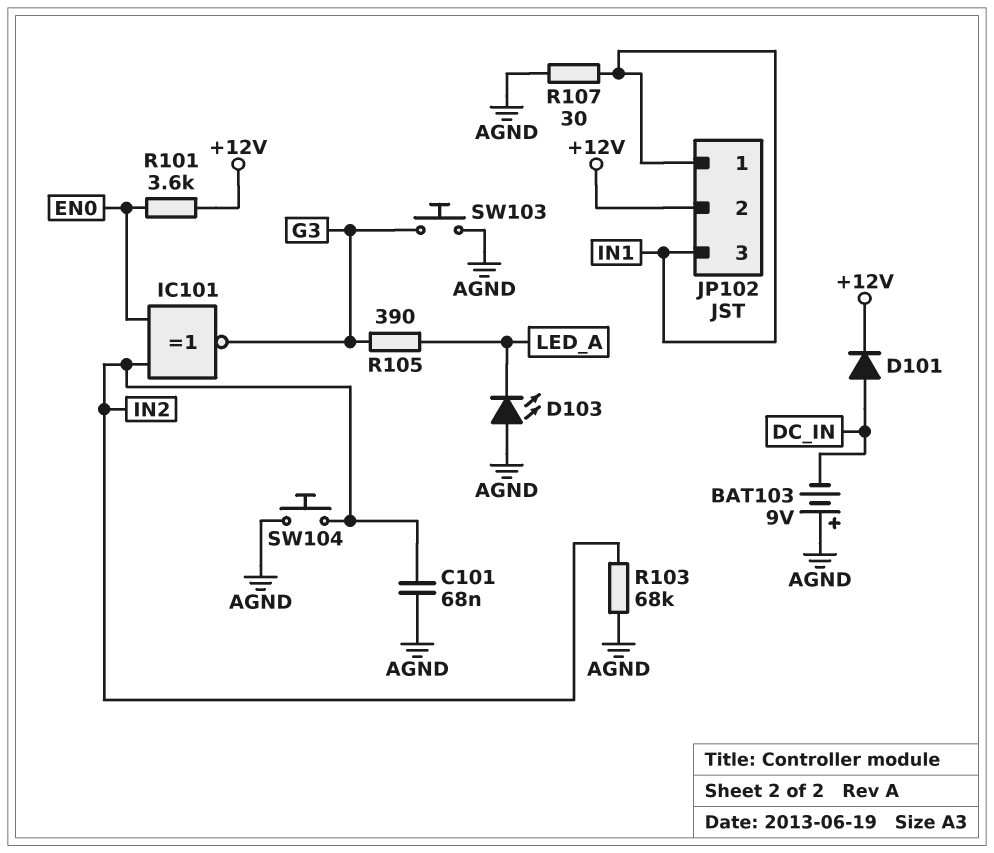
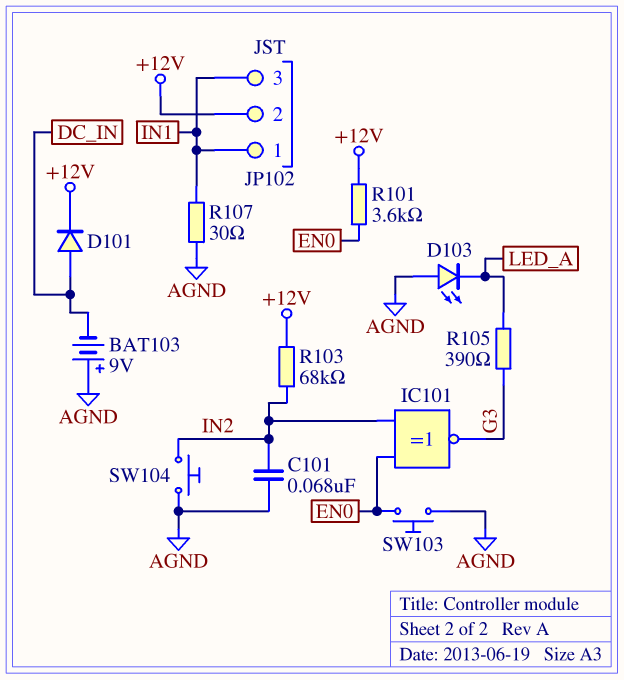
R103: 68k (AGND, IN2) -> 68k (+12V, IN2)
SW103: button (AGND, G3) -> button (AGND, EN0)

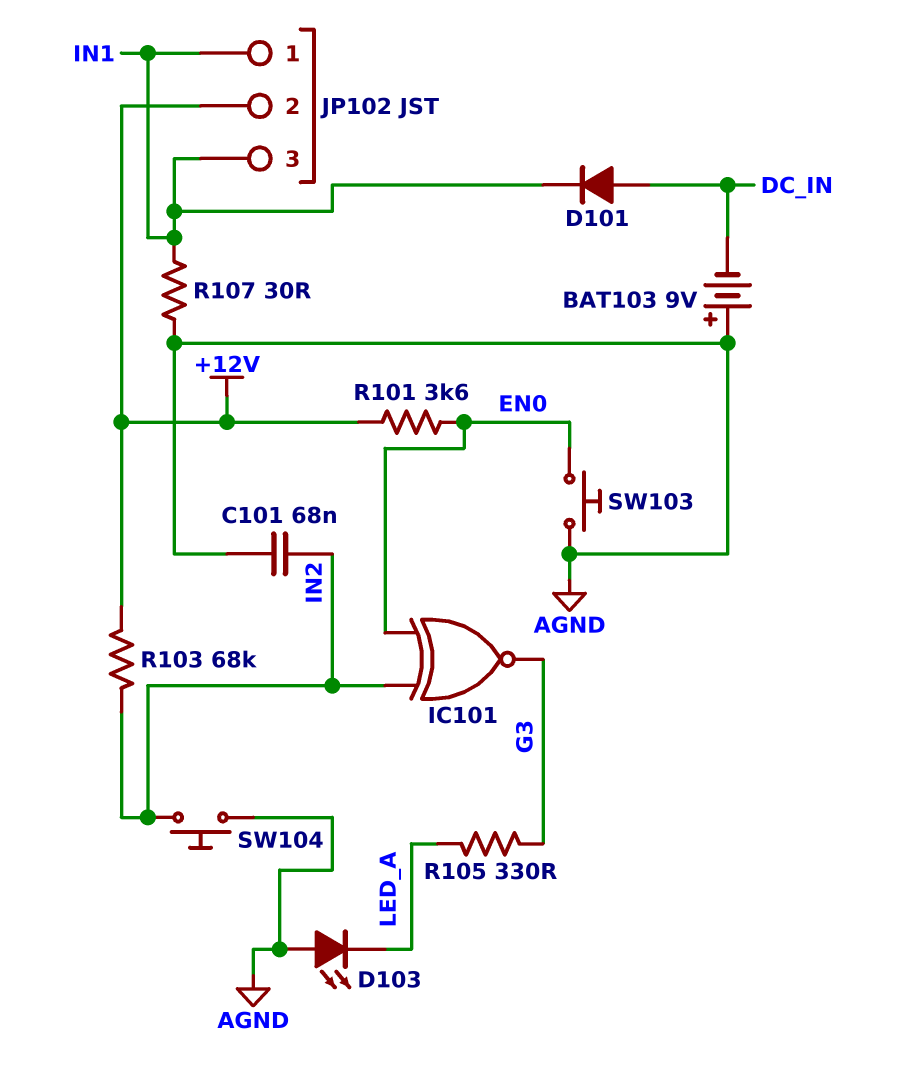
D101: diode (A DC_IN, K +12V) -> diode (A DC_IN, K IN1)
R105: 390 (G3, LED_A) -> 330 (G3, LED_A)

